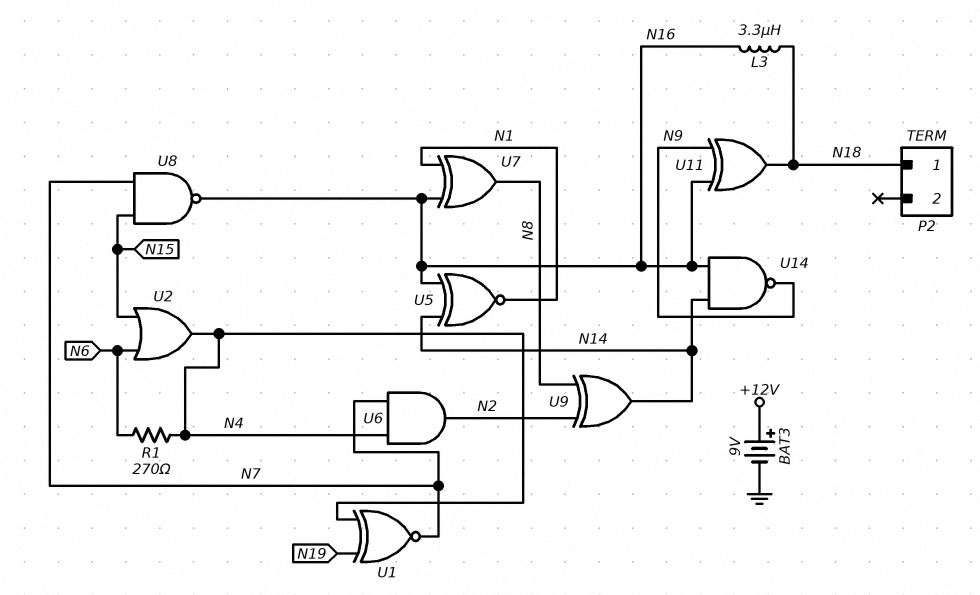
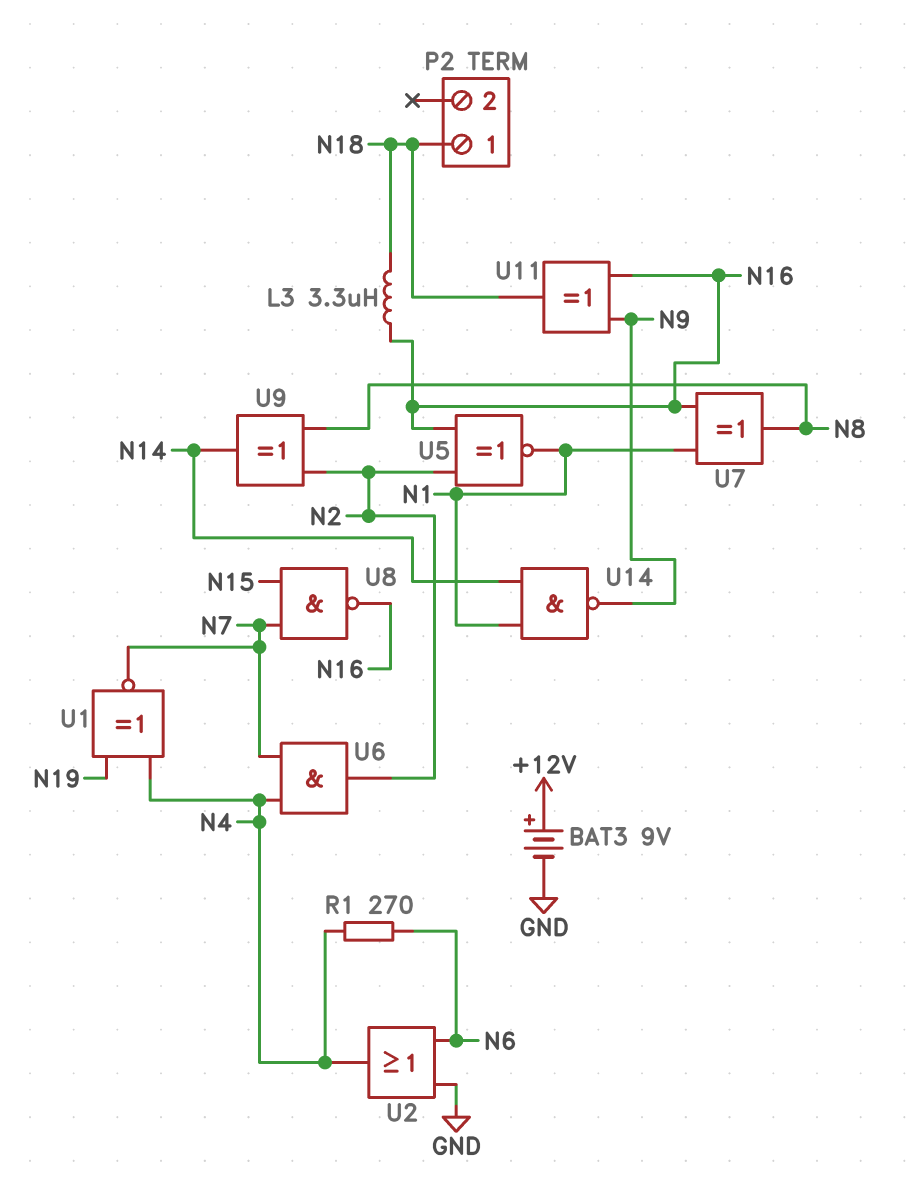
U2: OR (in N6, in N15, out N4) -> OR (in GND, in N6, out N4)
U5: XNOR (in N14, in N16, out N1) -> XNOR (in N2, in N16, out N1)
U14: NAND (in N14, in N16, out N9) -> NAND (in N1, in N14, out N9)

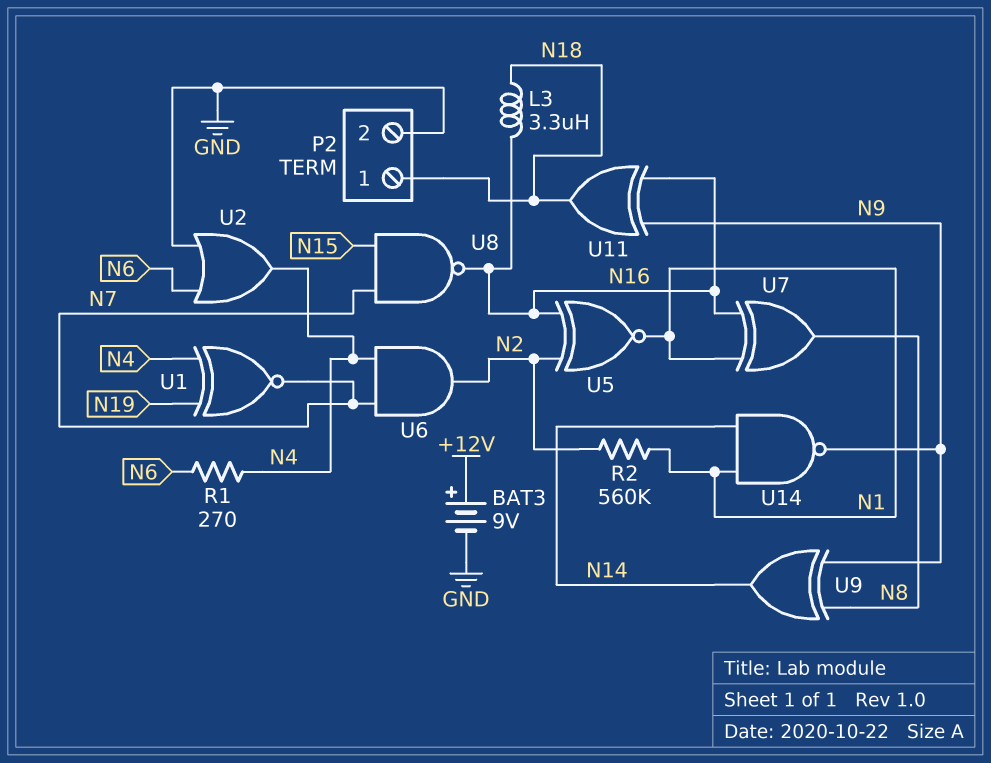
P2 pin 2: none -> GND
R2: none -> 560k (N1, N2)
U9: XOR (in N2, in N8, out N14) -> XOR (in N8, in N9, out N14)

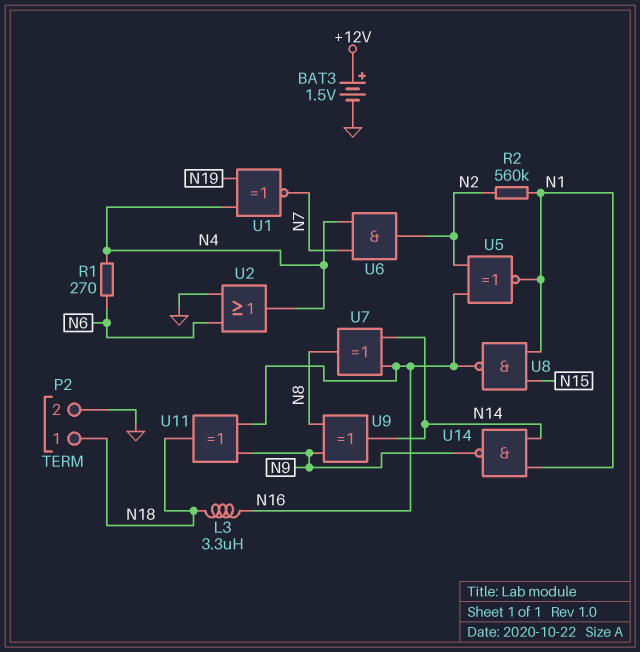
BAT3: 9V (plus +12V, minus GND) -> 1.5V (plus +12V, minus GND)
U7: XOR (in N1, in N16, out N8) -> XOR (in N14, in N16, out N8)
U8: NAND (in N7, in N15, out N16) -> NAND (in N1, in N15, out N16)

